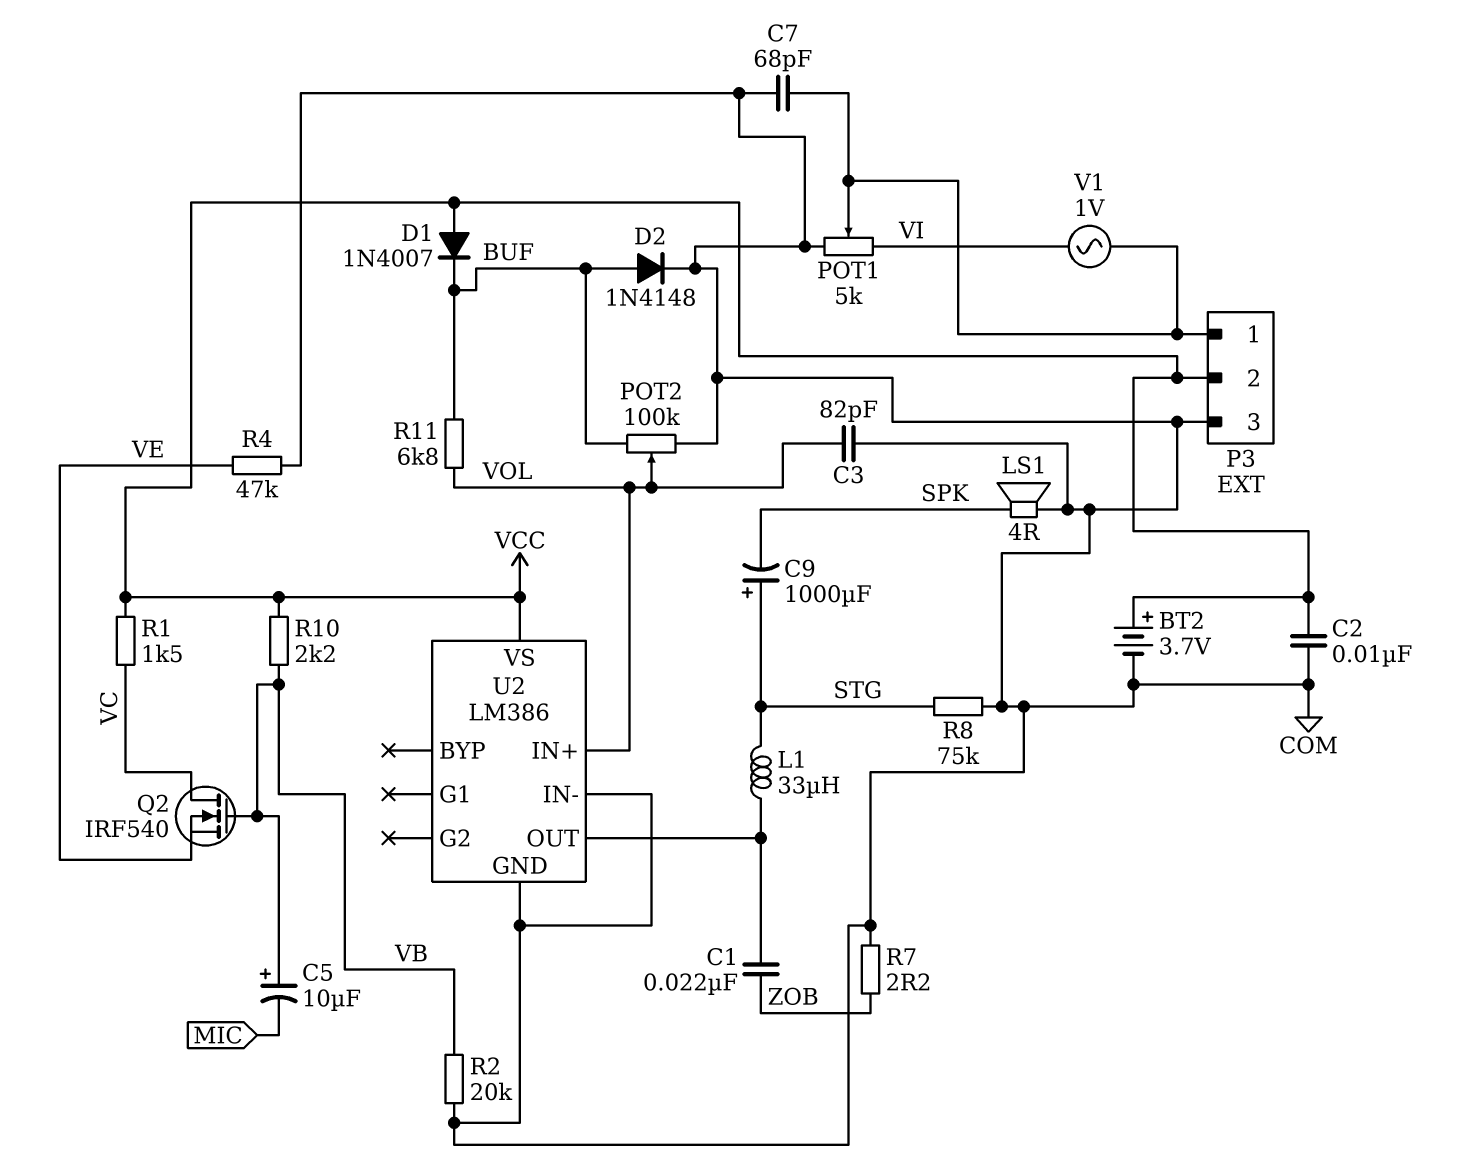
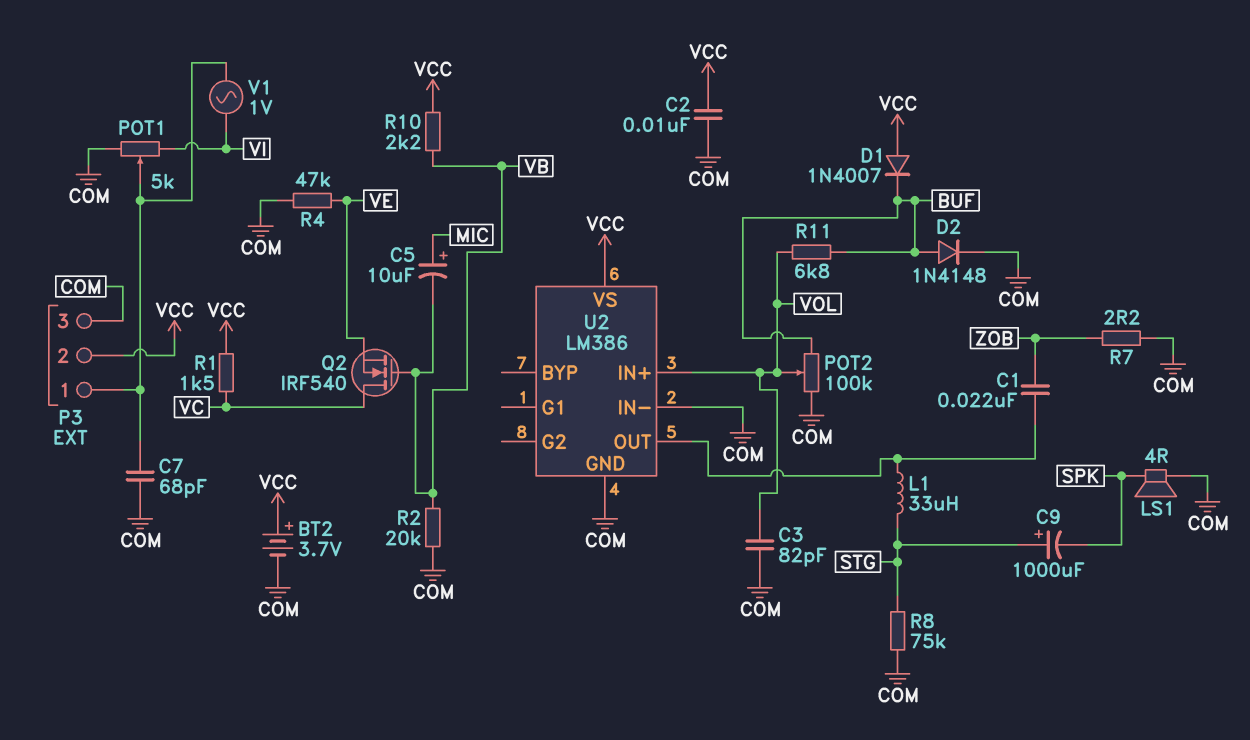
C5: 10uF (plus VB, minus MIC) -> 10uF (plus MIC, minus VB)

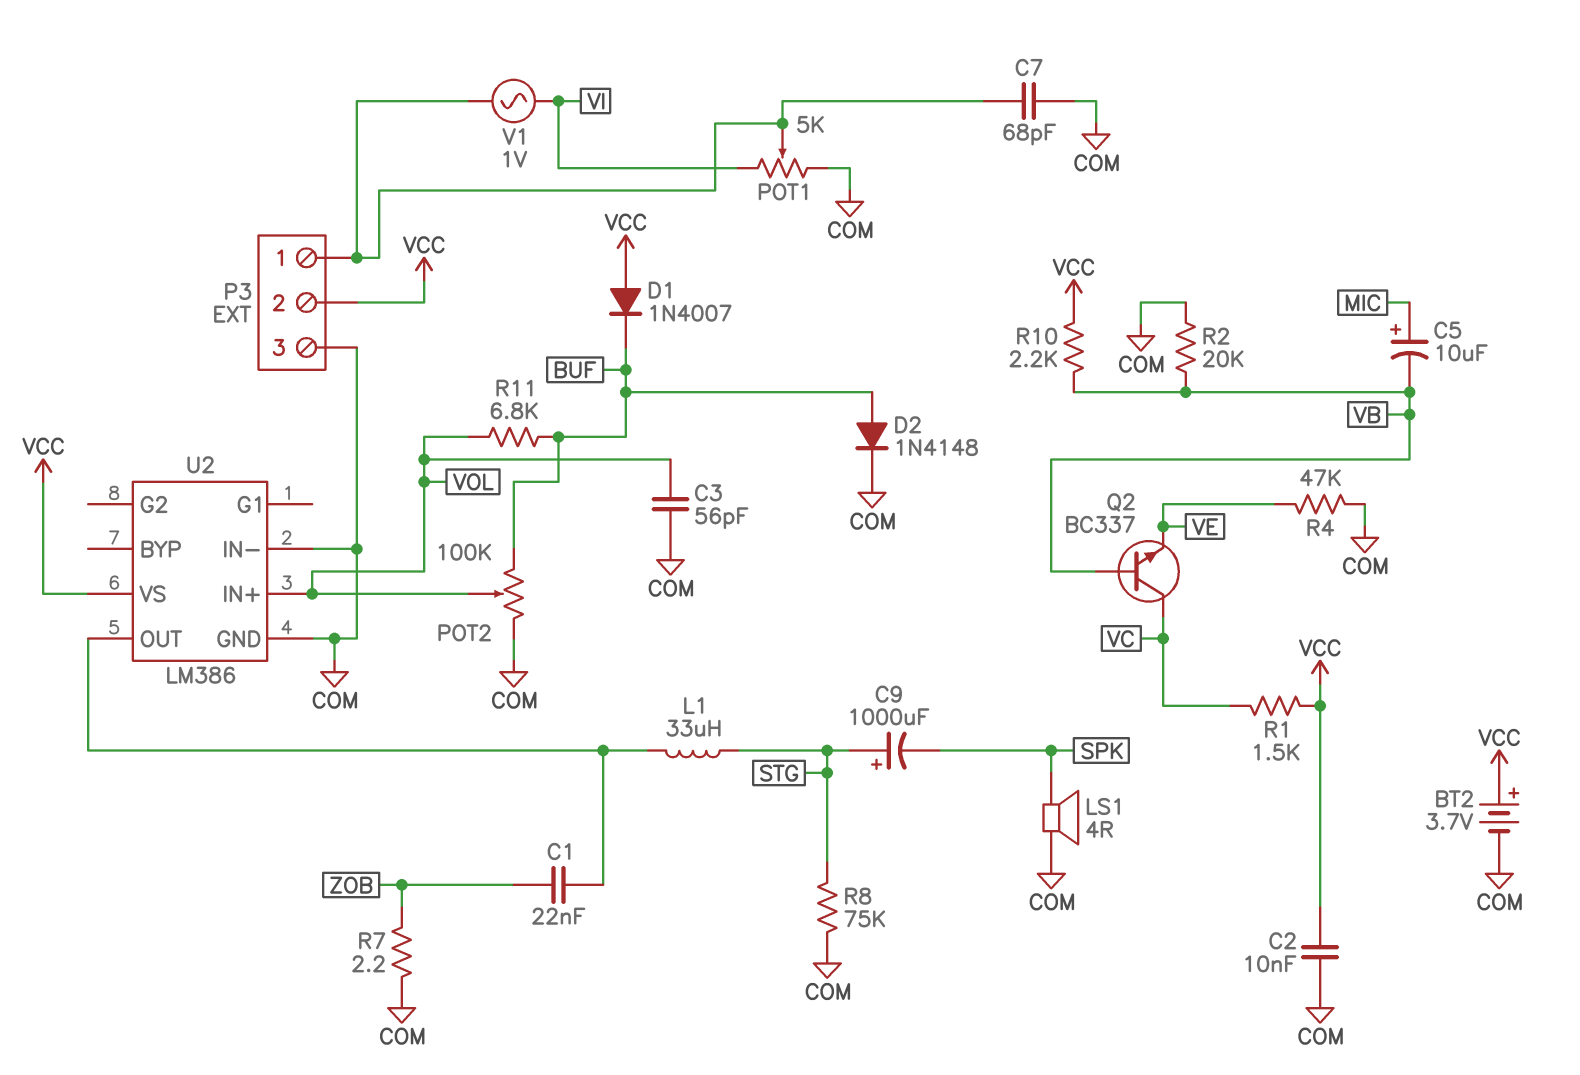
C3: 82pF (COM, VOL) -> 56pF (COM, VOL)
Q2: NMOS IRF540 (G VB, D VC, S VE) -> NPN BC337 (B VB, C VC, E VE)

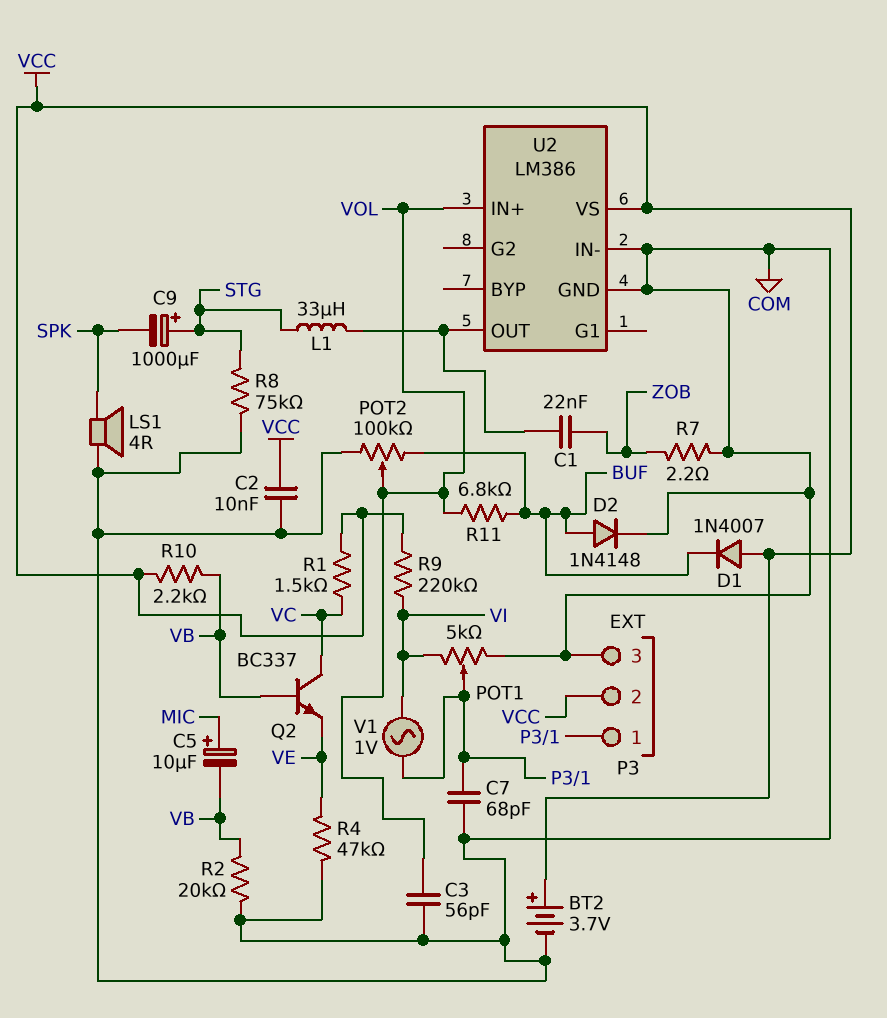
R9: none -> 220k (VCC, VI)

